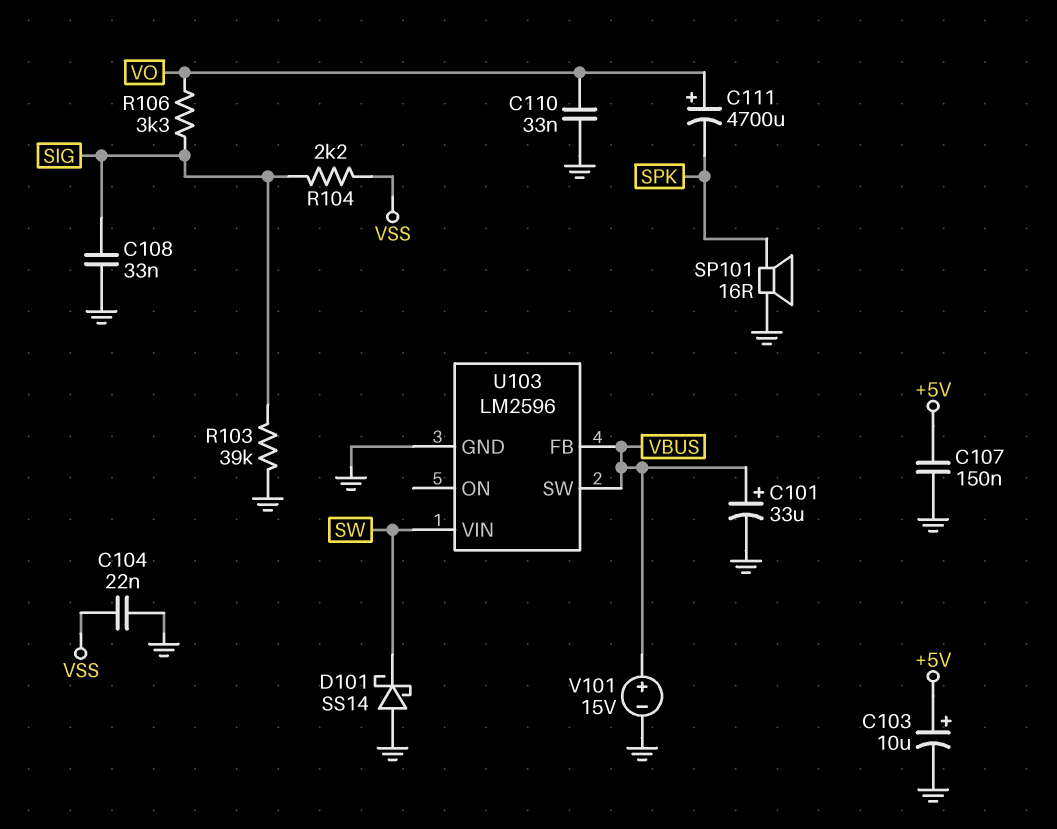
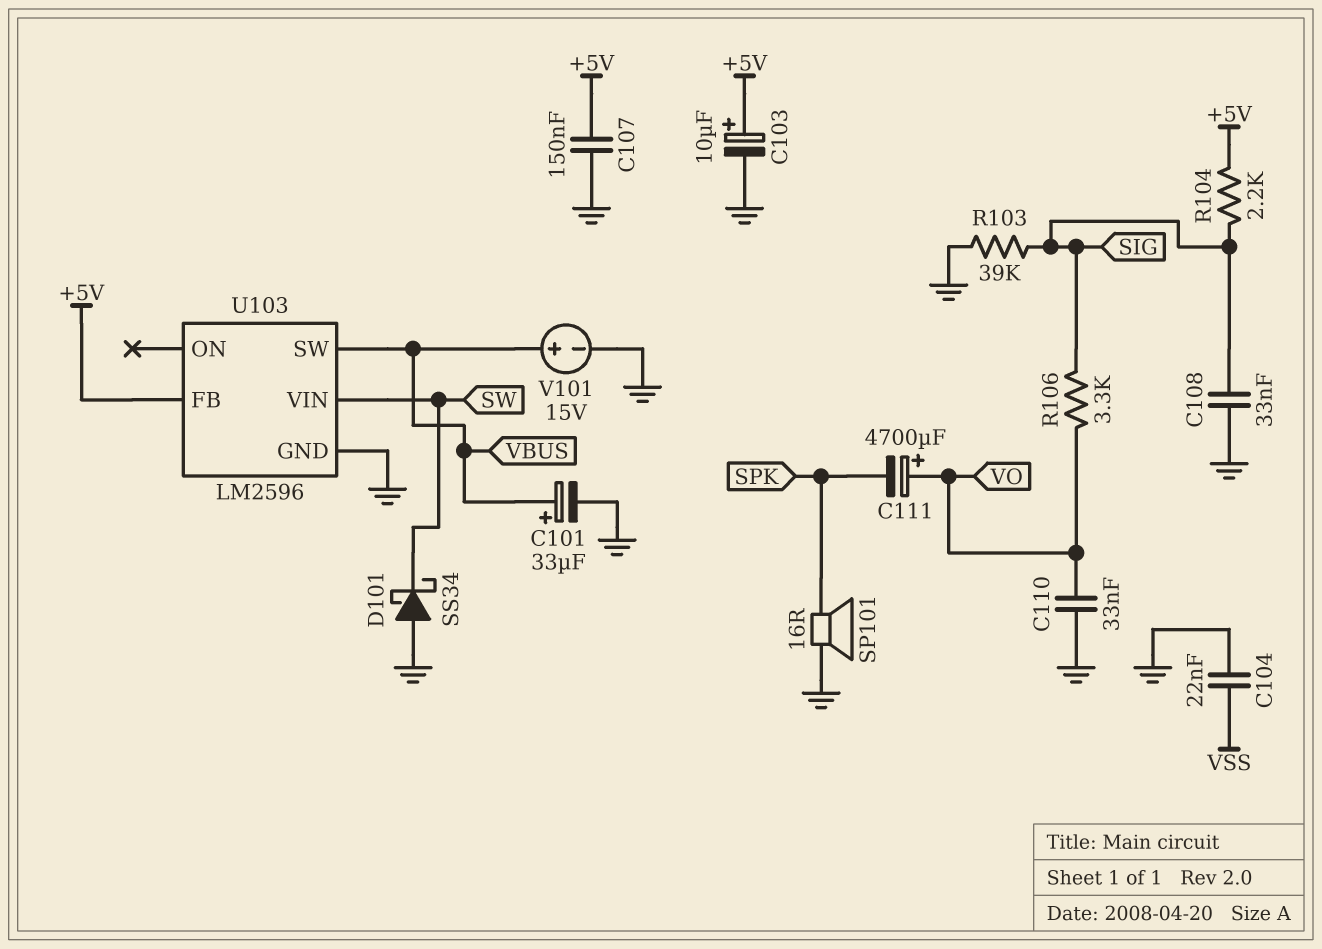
D101: schottky SS14 (A GND, K SW) -> schottky SS34 (A GND, K SW)
R104: 2.2k (SIG, VSS) -> 2.2k (+5V, SIG)
U103 pin FB: VBUS -> +5V

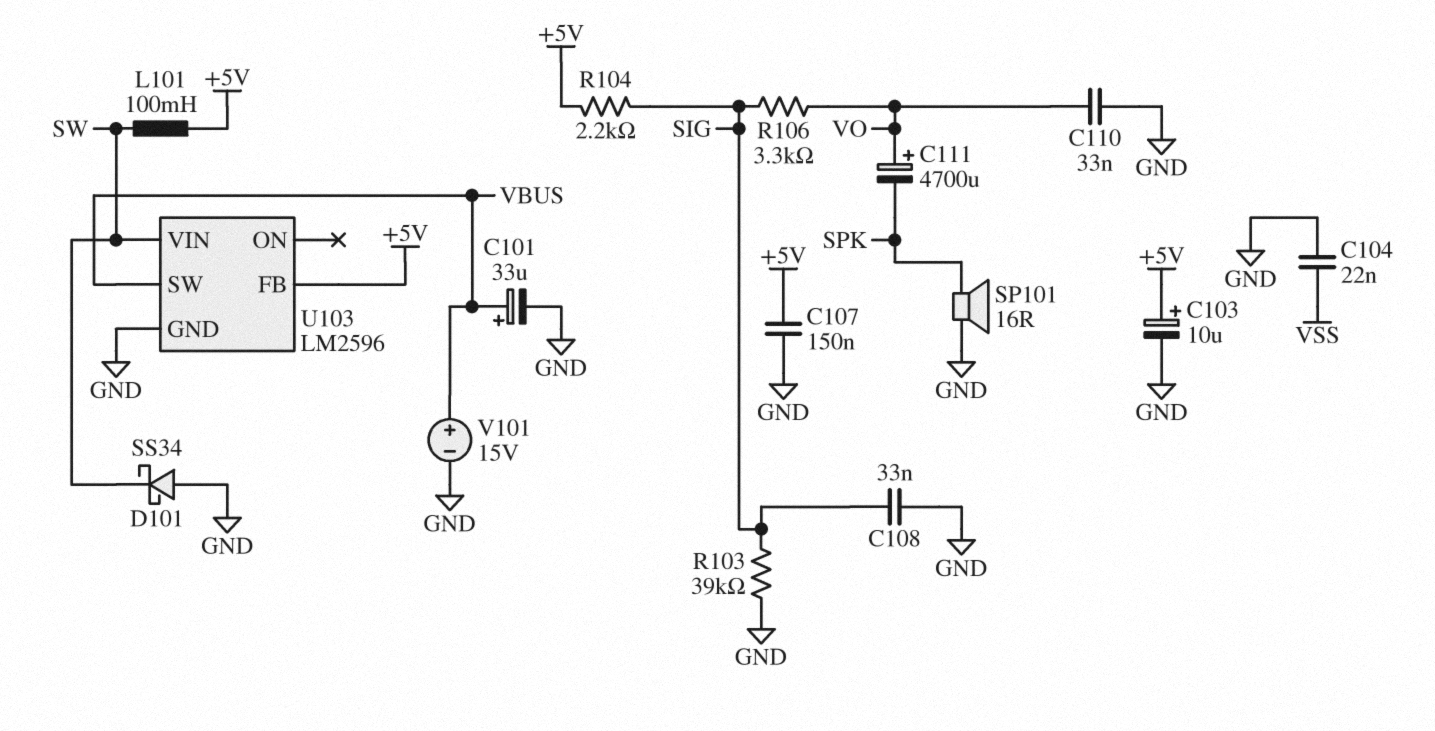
L101: none -> 100mH (+5V, SW)

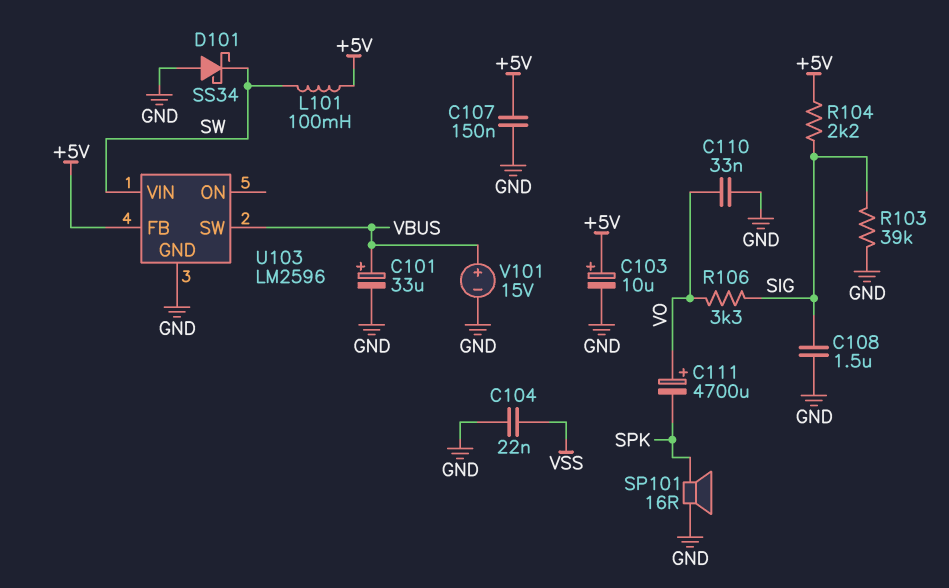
C108: 33nF (GND, SIG) -> 1.5uF (GND, SIG)

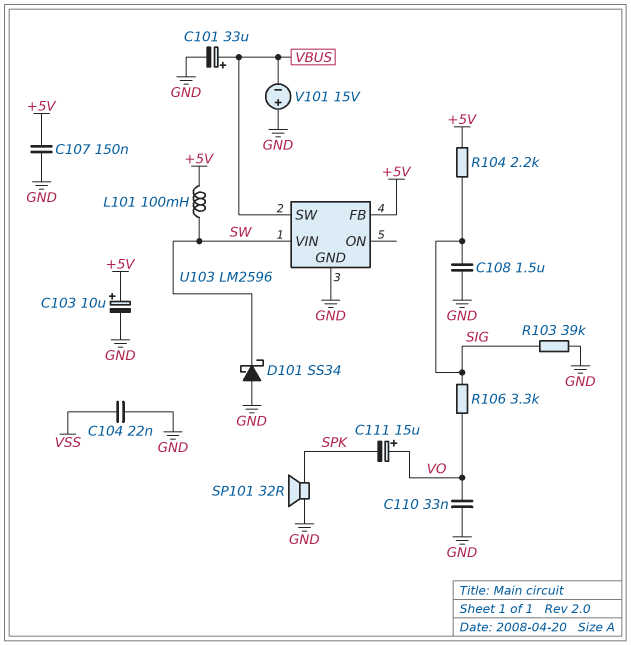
C111: 4700uF (plus VO, minus SPK) -> 15uF (plus VO, minus SPK)
SP101: speaker 16R (GND, SPK) -> speaker 32R (GND, SPK)
V101: 15V (plus VBUS, minus GND) -> 15V (plus GND, minus VBUS)

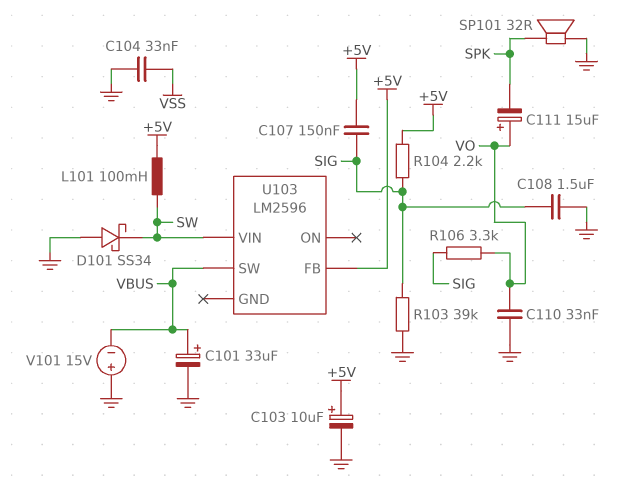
C104: 22nF (GND, VSS) -> 33nF (GND, VSS)
C107: 150nF (+5V, GND) -> 150nF (+5V, SIG)
U103 pin GND: GND -> none

